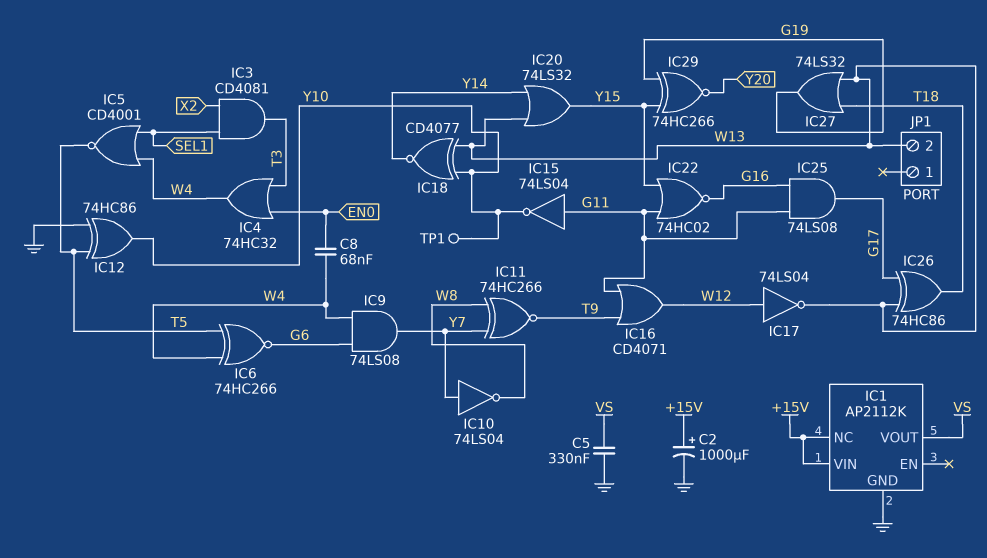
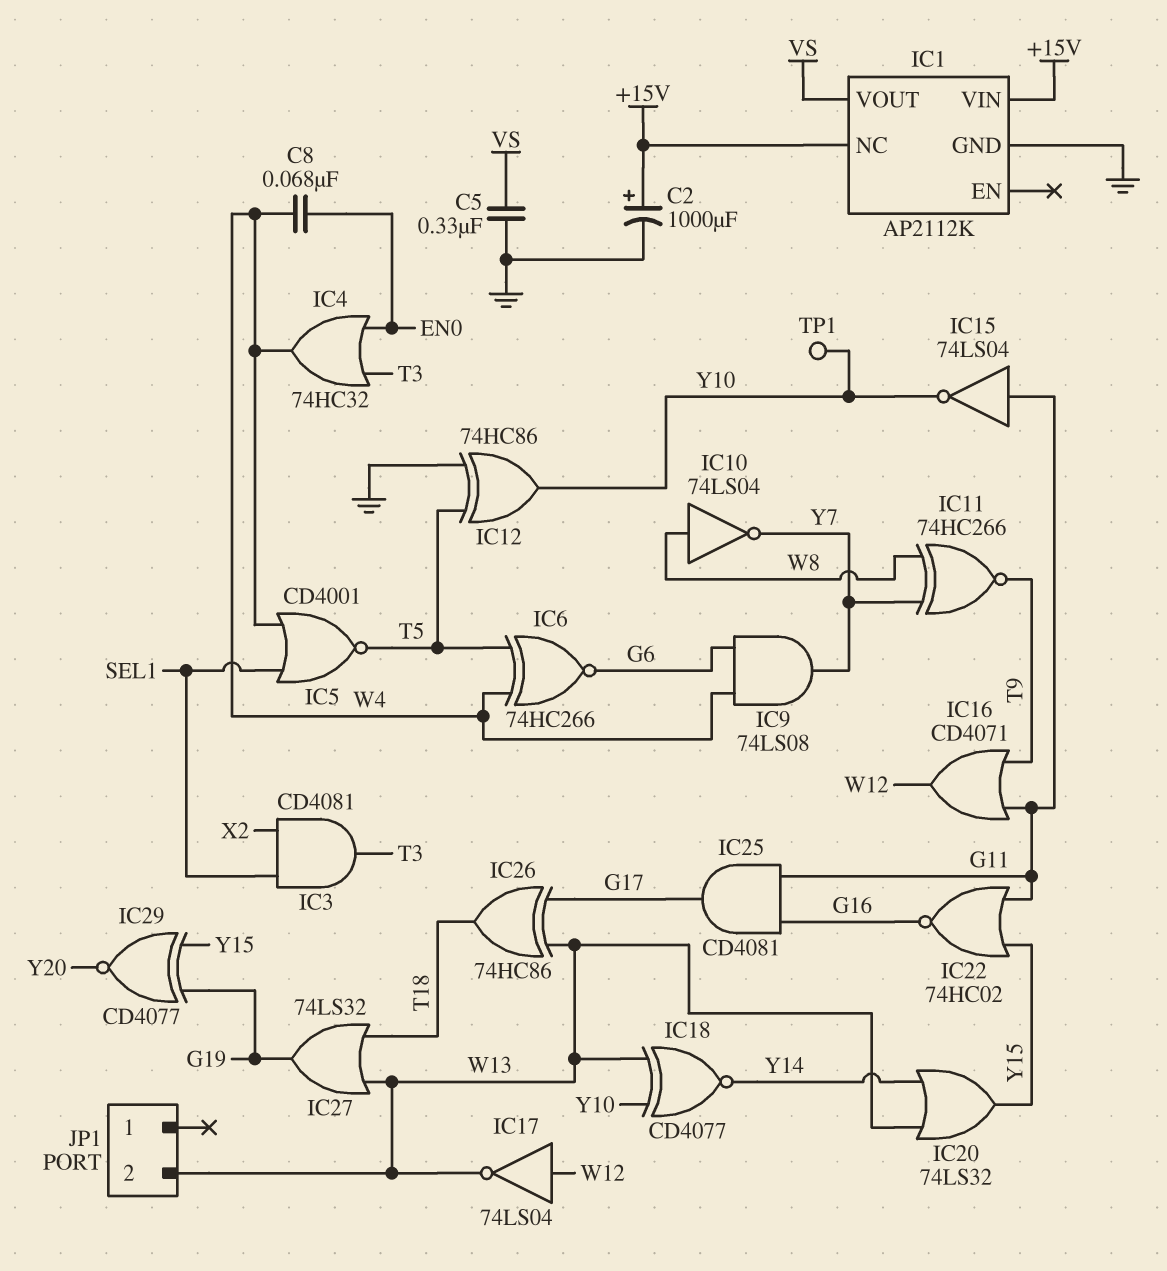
IC10: NOT 74LS04 (in Y7, out W8) -> NOT 74LS04 (in W8, out Y7)
IC25: AND 74LS08 (in G11, in G16, out G17) -> AND CD4081 (in G11, in G16, out G17)
IC29: XNOR 74HC266 (in G19, in Y15, out Y20) -> XNOR CD4077 (in G19, in Y15, out Y20)

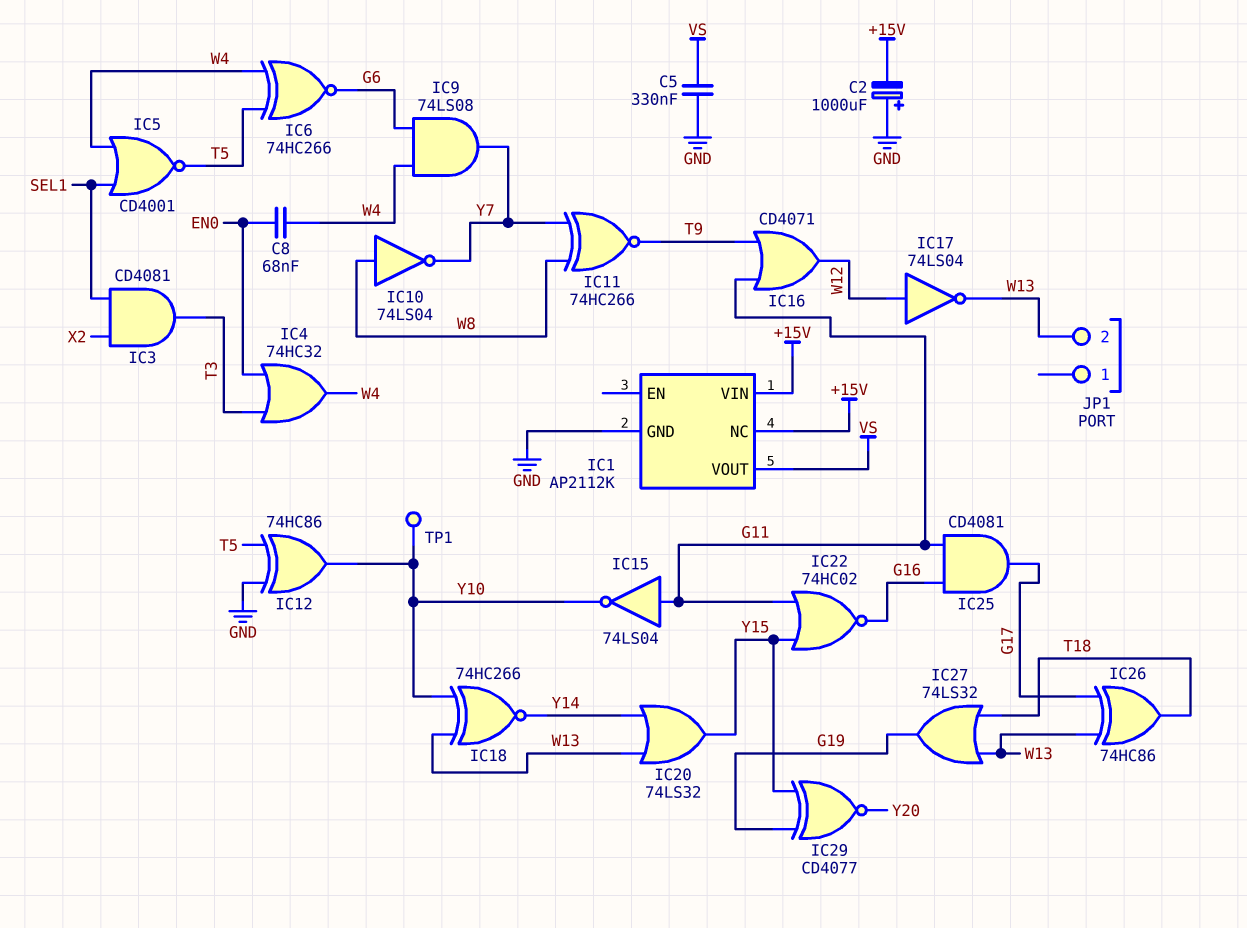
C2: 1000uF (plus +15V, minus GND) -> 1000uF (plus GND, minus +15V)
IC18: XNOR CD4077 (in W13, in Y10, out Y14) -> XNOR 74HC266 (in W13, in Y10, out Y14)

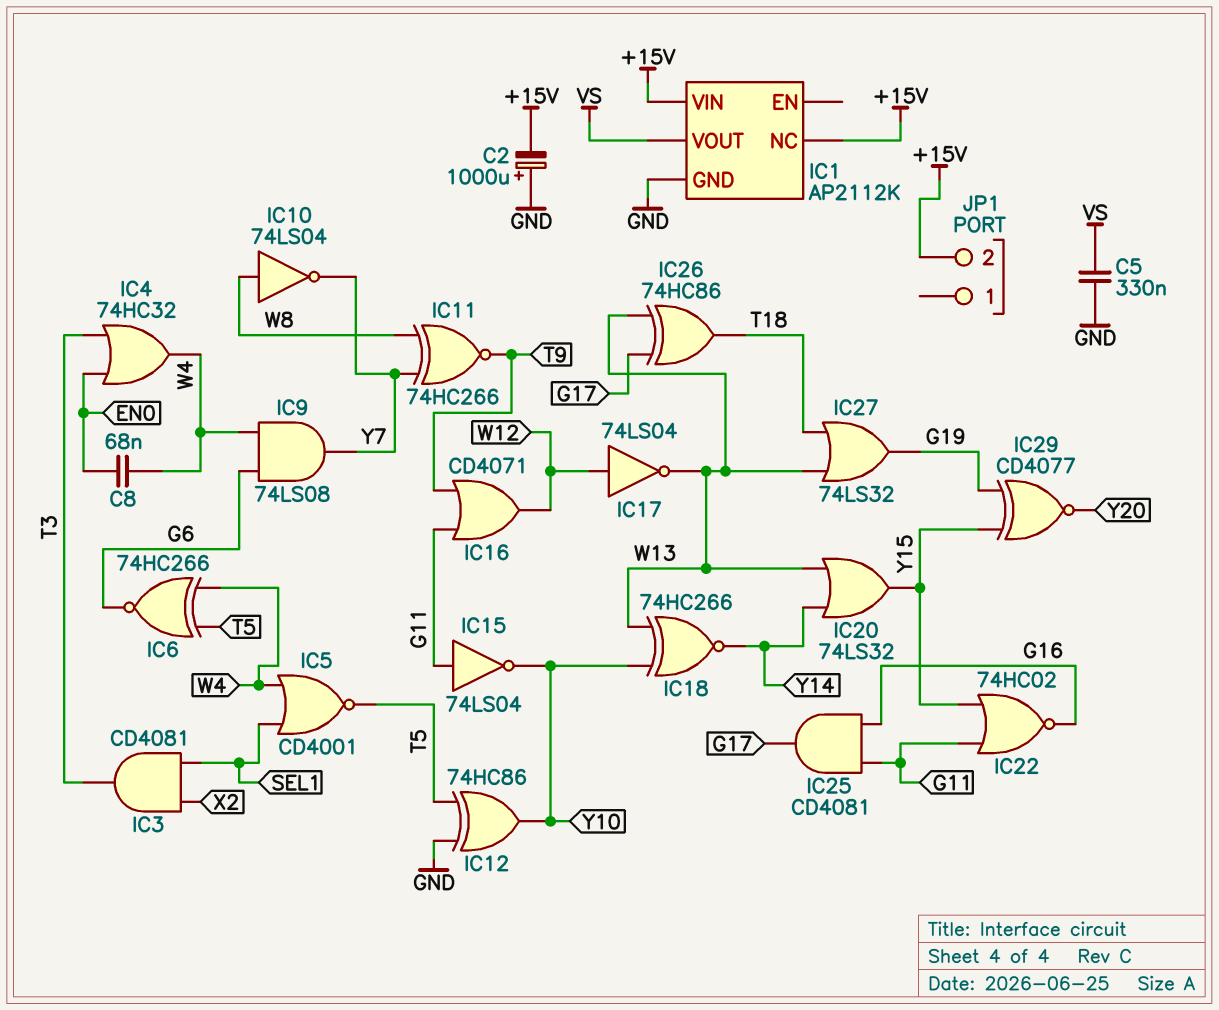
JP1 pin 2: W13 -> +15V
TP1: test point (Y10) -> none

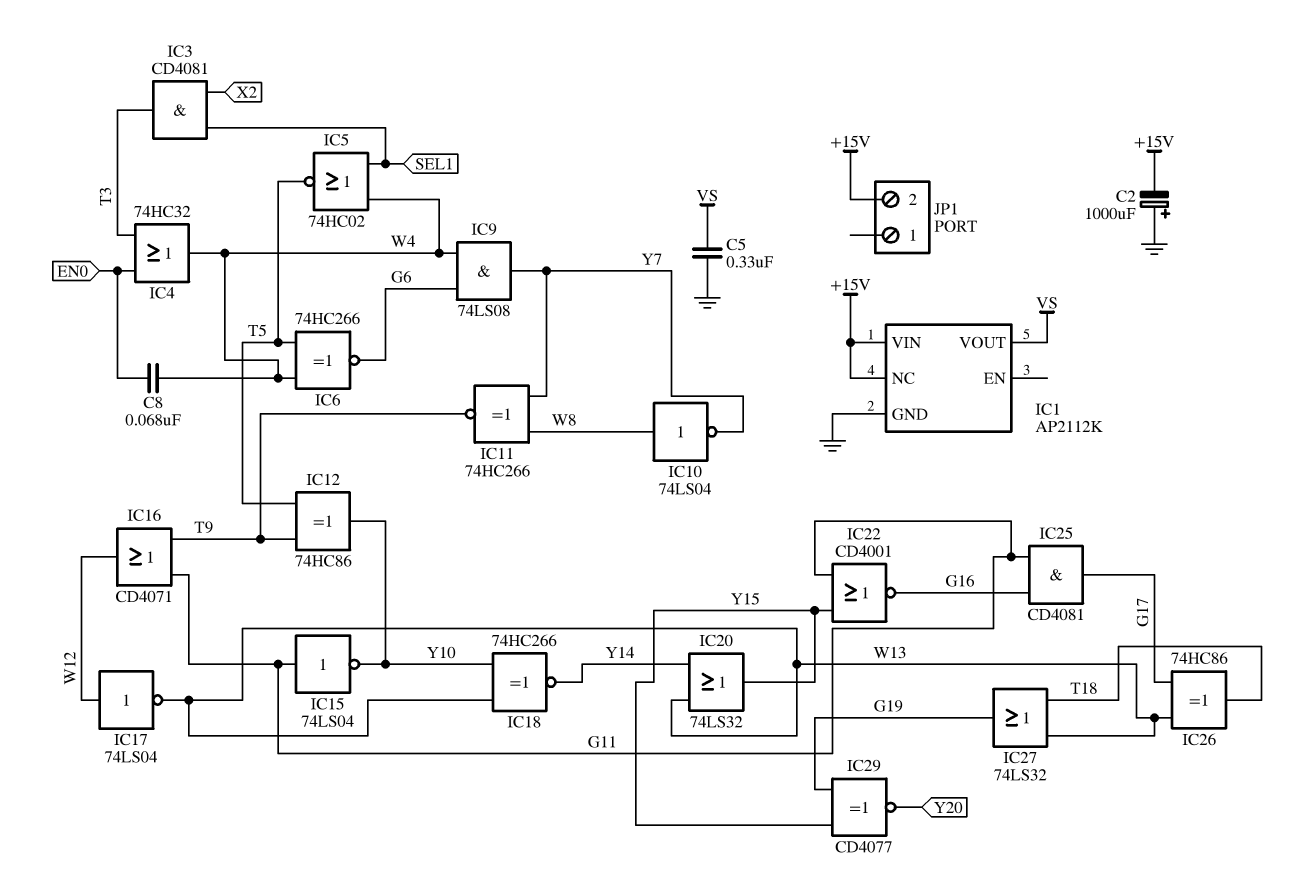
IC5: NOR CD4001 (in SEL1, in W4, out T5) -> NOR 74HC02 (in SEL1, in W4, out T5)
IC12: XOR 74HC86 (in GND, in T5, out Y10) -> XOR 74HC86 (in T5, in T9, out Y10)
IC22: NOR 74HC02 (in G11, in Y15, out G16) -> NOR CD4001 (in G11, in Y15, out G16)

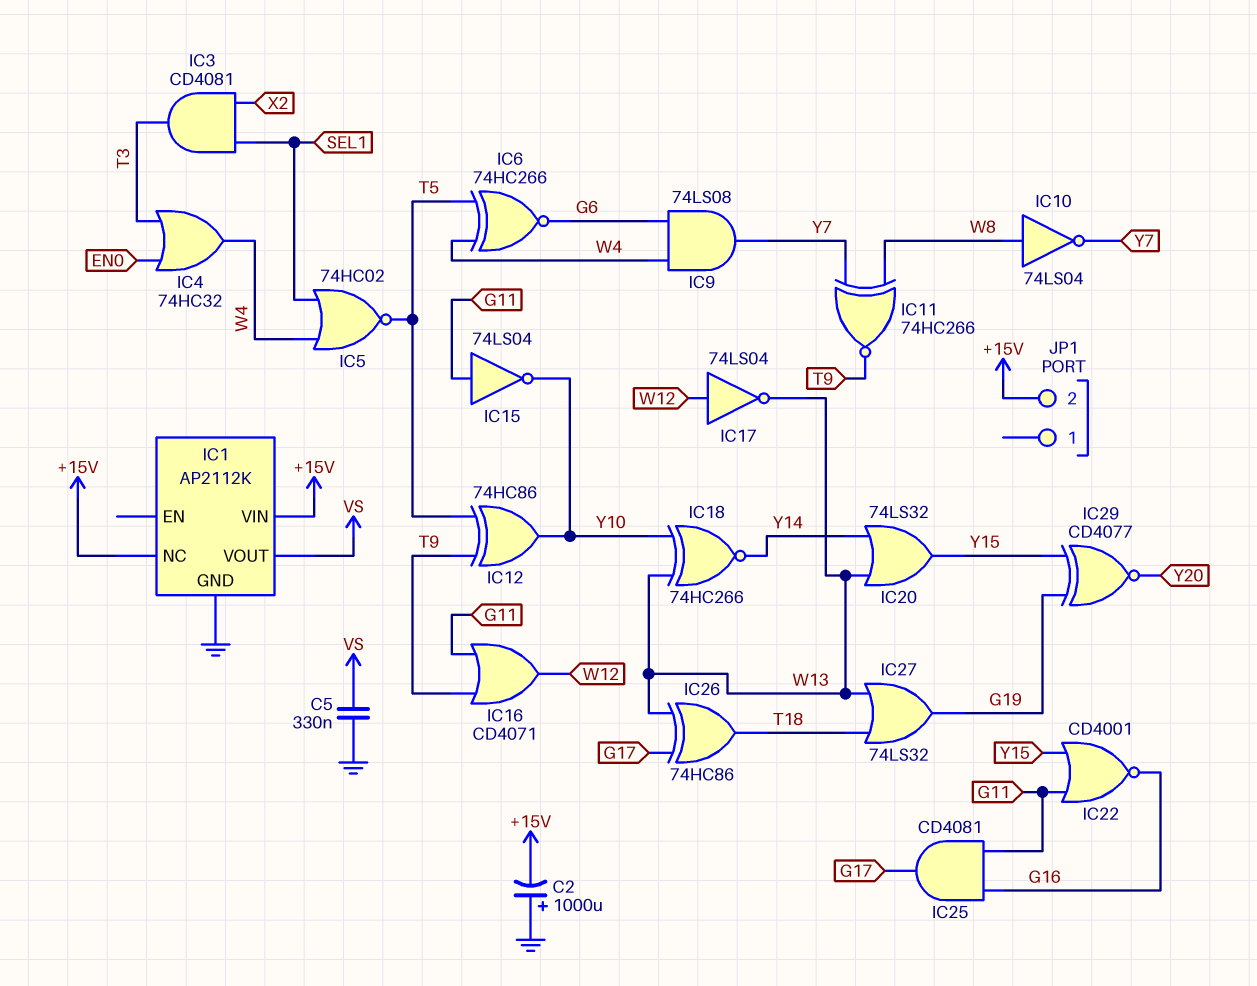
C8: 68nF (EN0, W4) -> none

